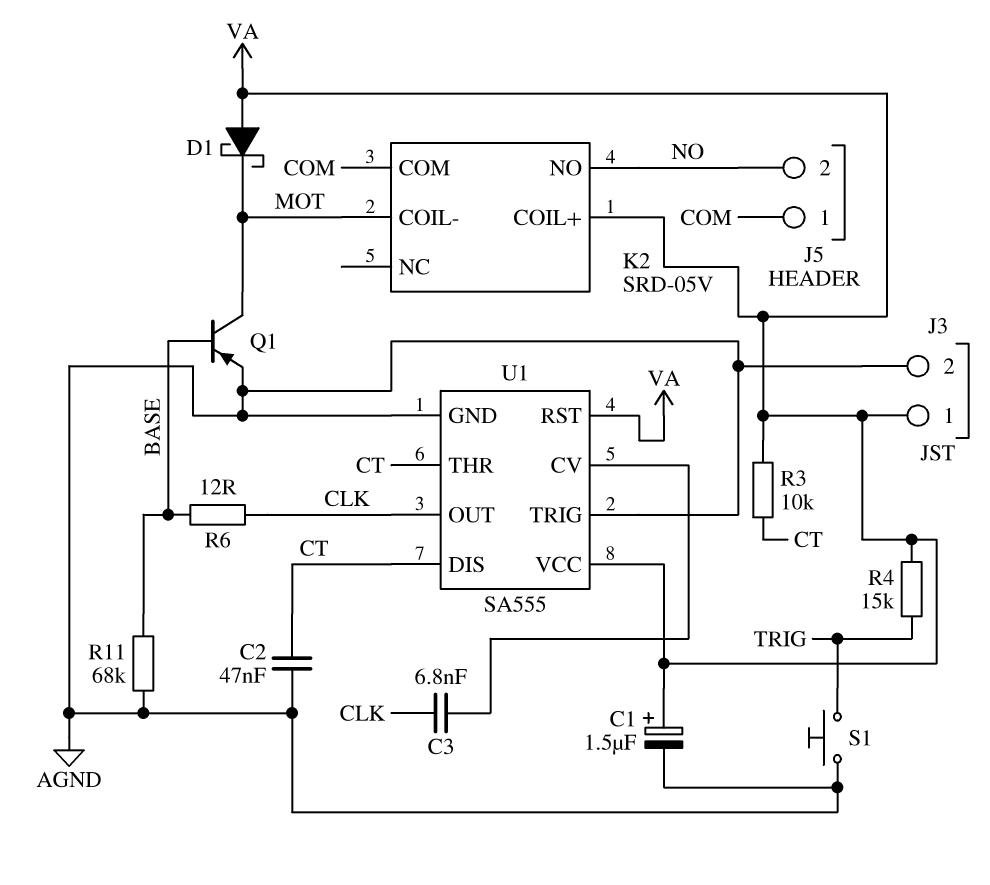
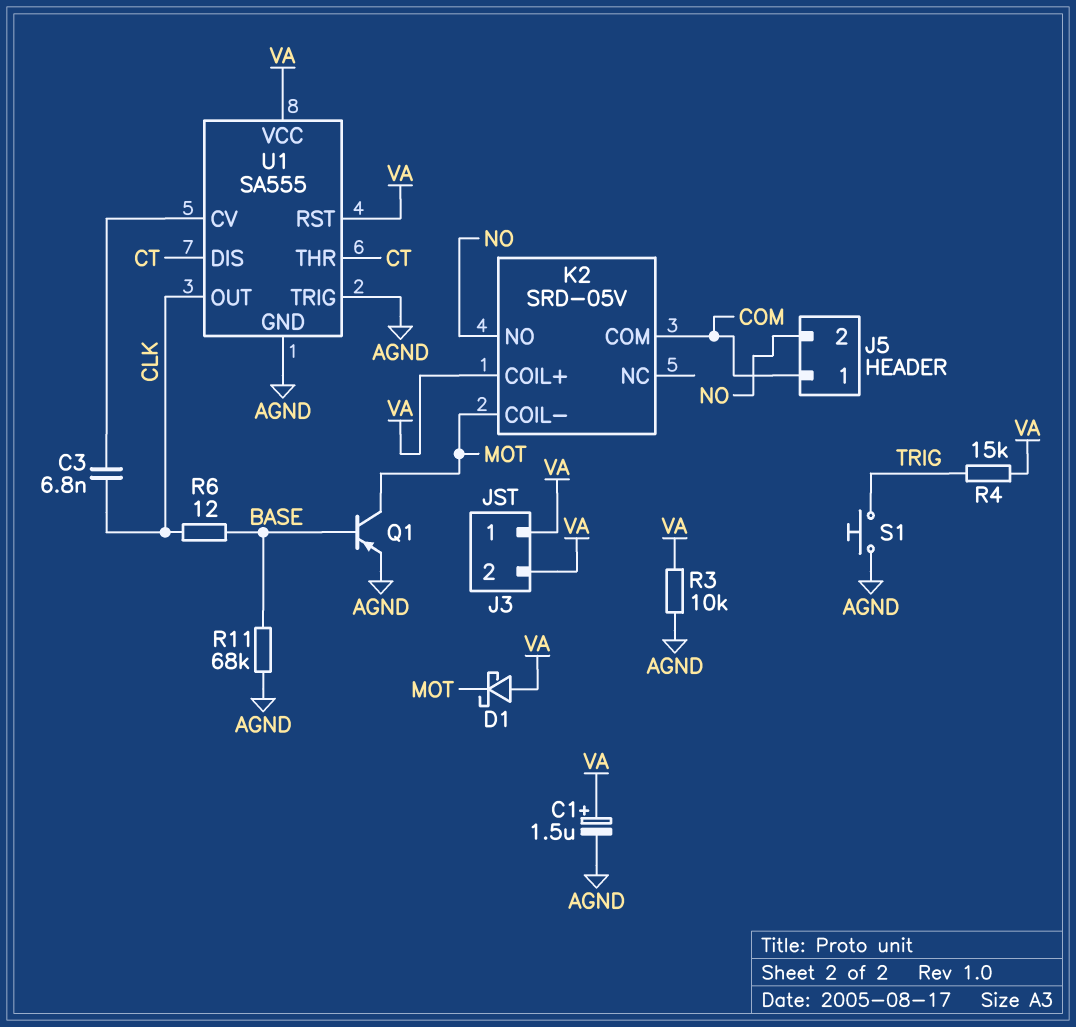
C2: 47nF (AGND, CT) -> none
J3 pin 2: AGND -> VA
R3: 10k (CT, VA) -> 10k (AGND, VA)

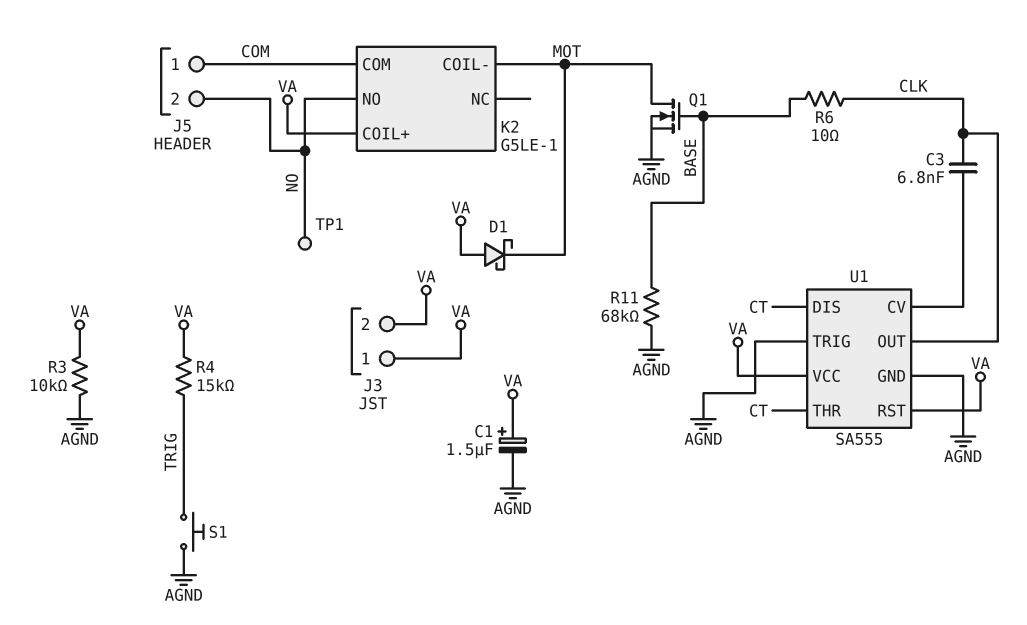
K2: SRD-05V -> G5LE-1
Q1: PNP (B BASE, C MOT, E AGND) -> NMOS (G BASE, D MOT, S AGND)
R6: 12 (BASE, CLK) -> 10 (BASE, CLK)
TP1: none -> test point (NO)

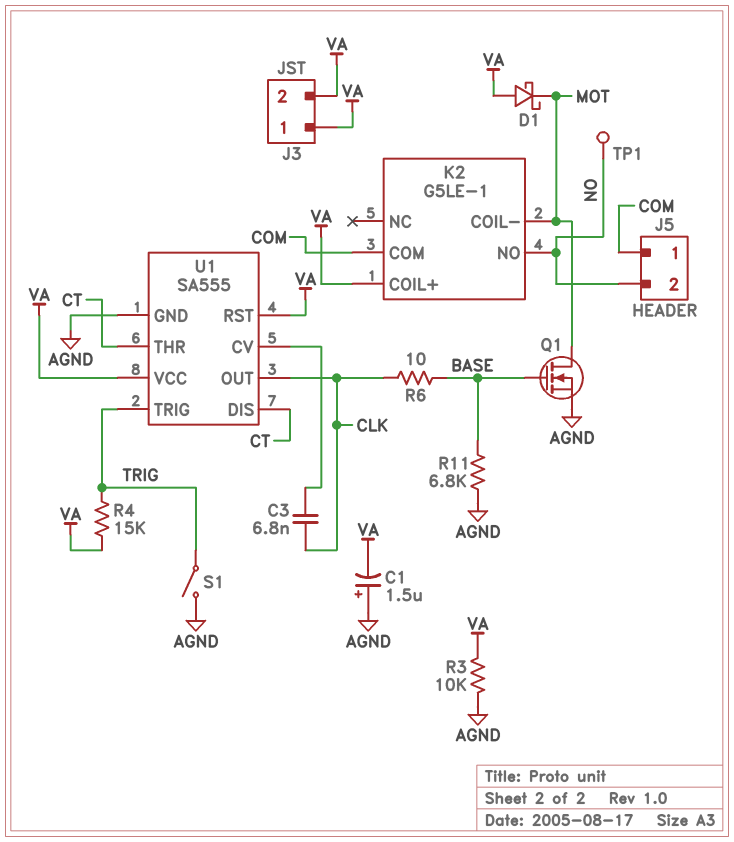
C1: 1.5uF (plus VA, minus AGND) -> 1.5uF (plus AGND, minus VA)
R11: 68k (AGND, BASE) -> 6.8k (AGND, BASE)
S1: button (AGND, TRIG) -> switch (AGND, TRIG)
U1 pin TRIG: AGND -> TRIG

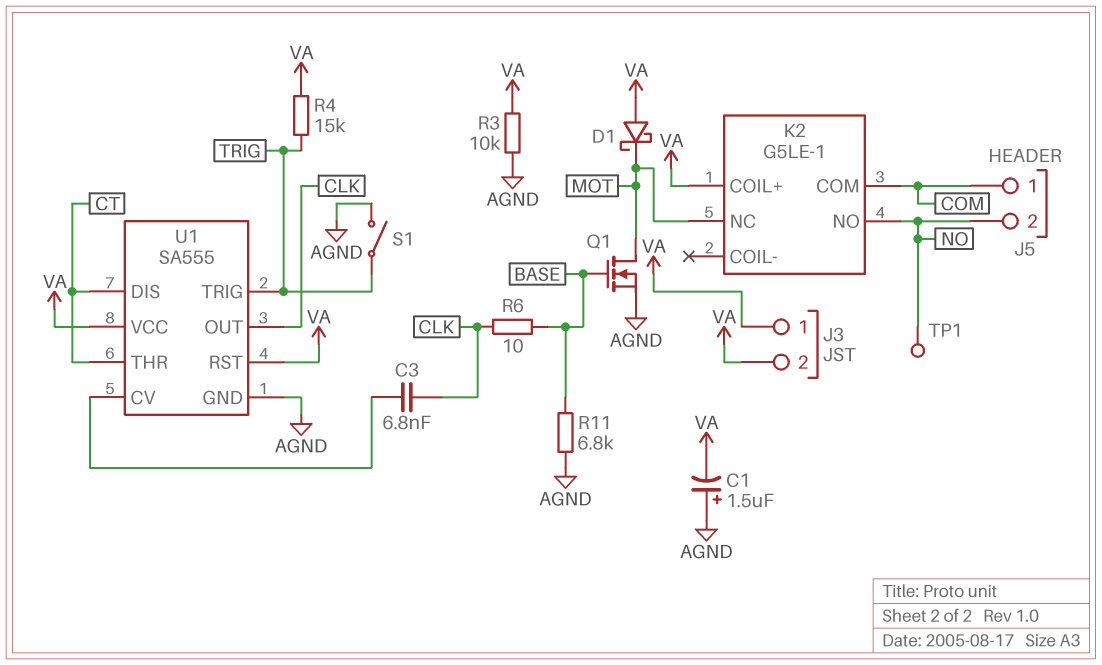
K2 pin COIL-: MOT -> none
K2 pin NC: none -> MOT

